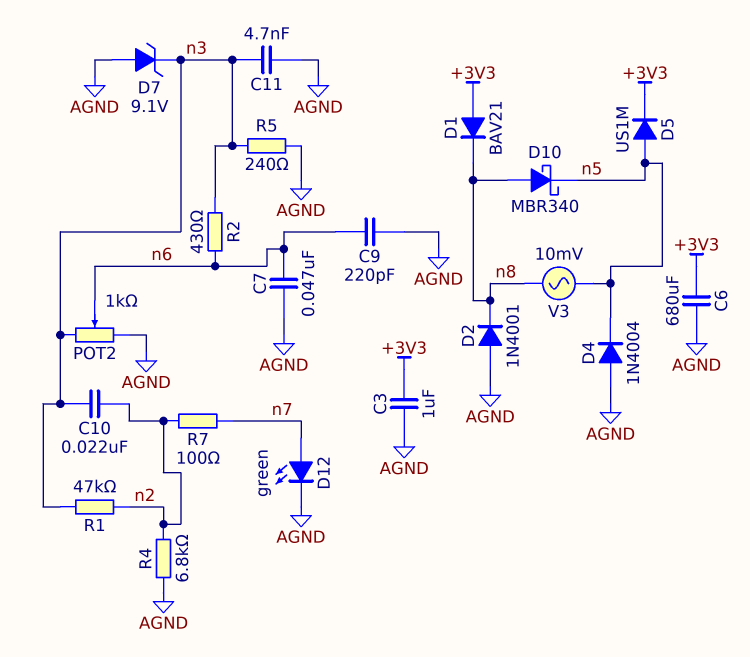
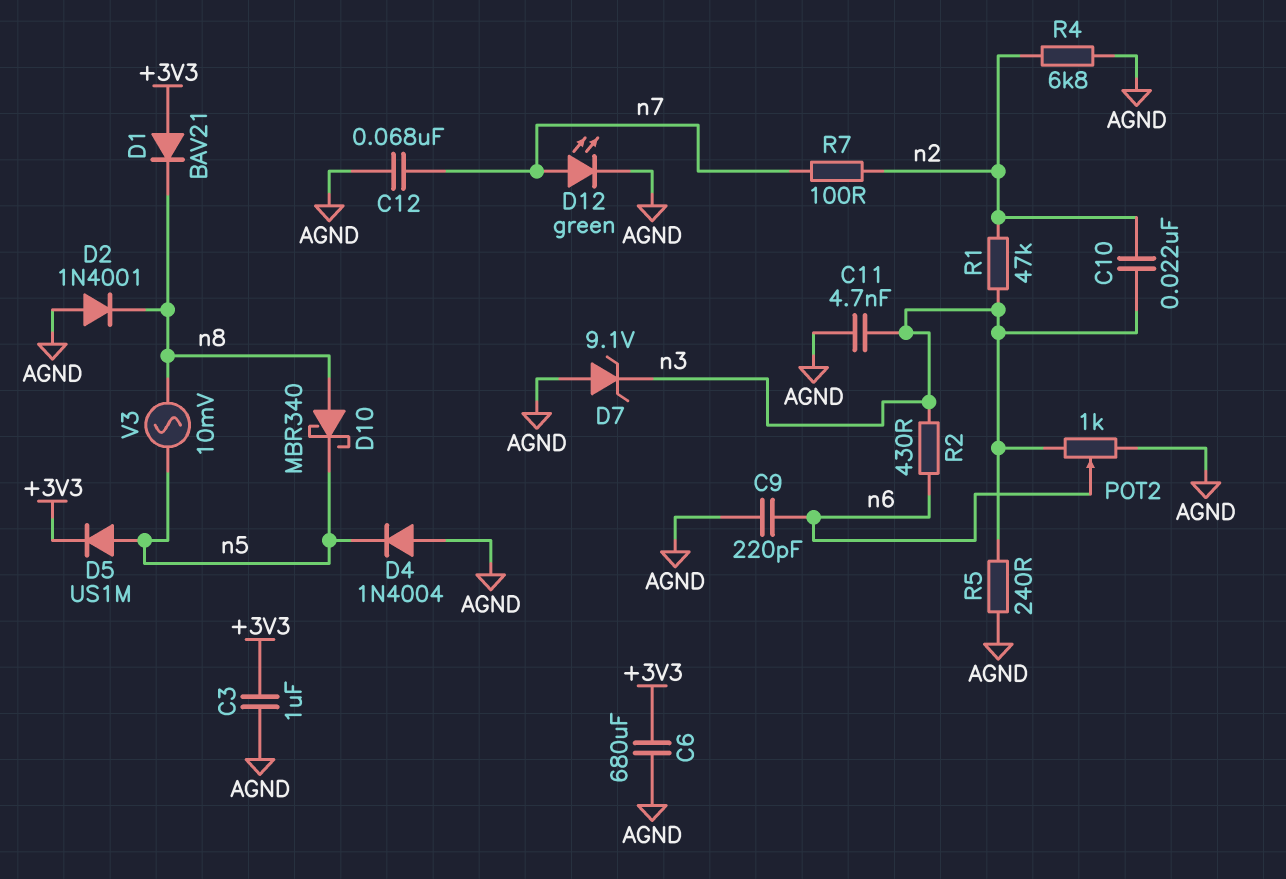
C7: 47nF (AGND, n6) -> none
C12: none -> 68nF (AGND, n7)

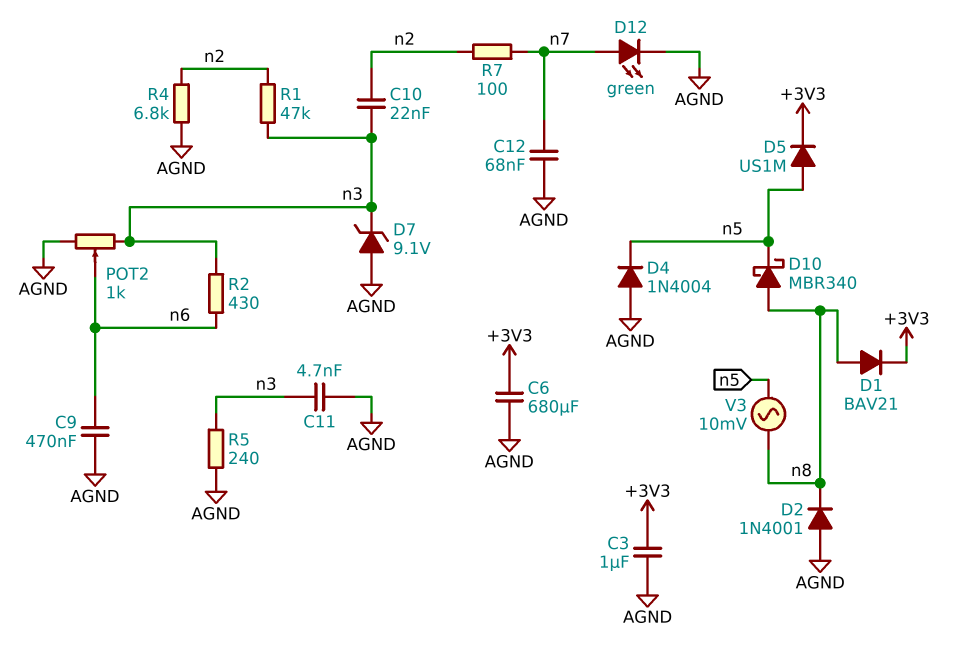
C9: 220pF (AGND, n6) -> 470nF (AGND, n6)
D1: diode BAV21 (A +3V3, K n8) -> diode BAV21 (A n8, K +3V3)

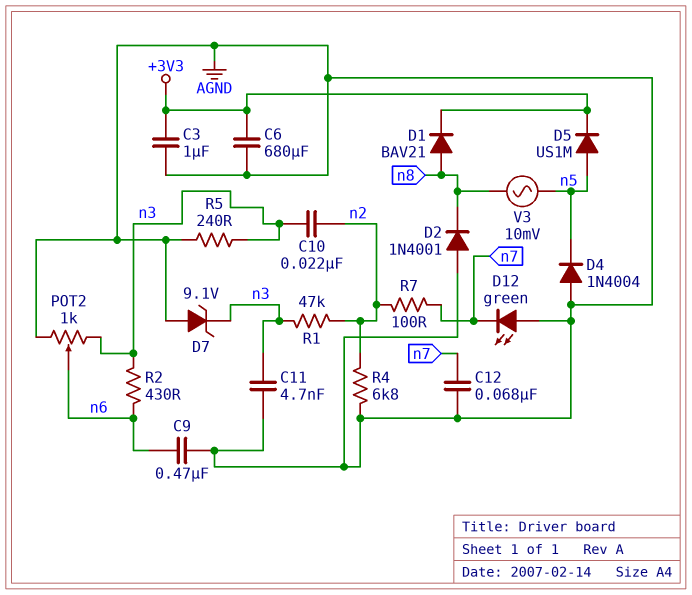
D10: schottky MBR340 (A n8, K n5) -> none
D12: LED green (A n7, K AGND) -> LED green (A AGND, K n7)

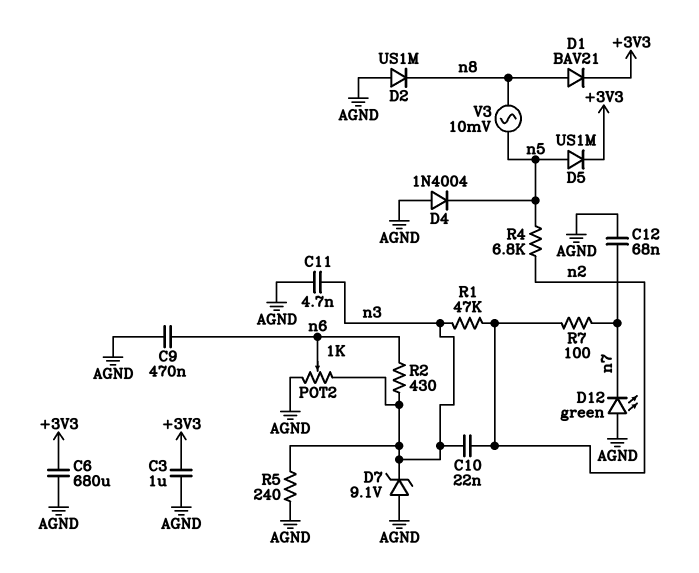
D2: diode 1N4001 (A AGND, K n8) -> diode US1M (A AGND, K n8)
R4: 6.8k (AGND, n2) -> 6.8k (n2, n5)

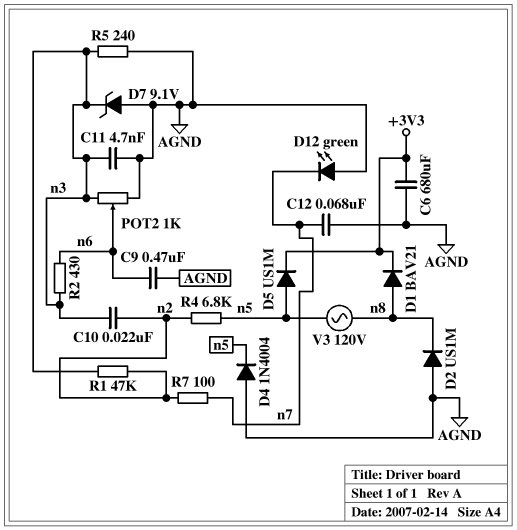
C3: 1uF (+3V3, AGND) -> none
V3: AC 10mV (n5, n8) -> AC 120V (n5, n8)

